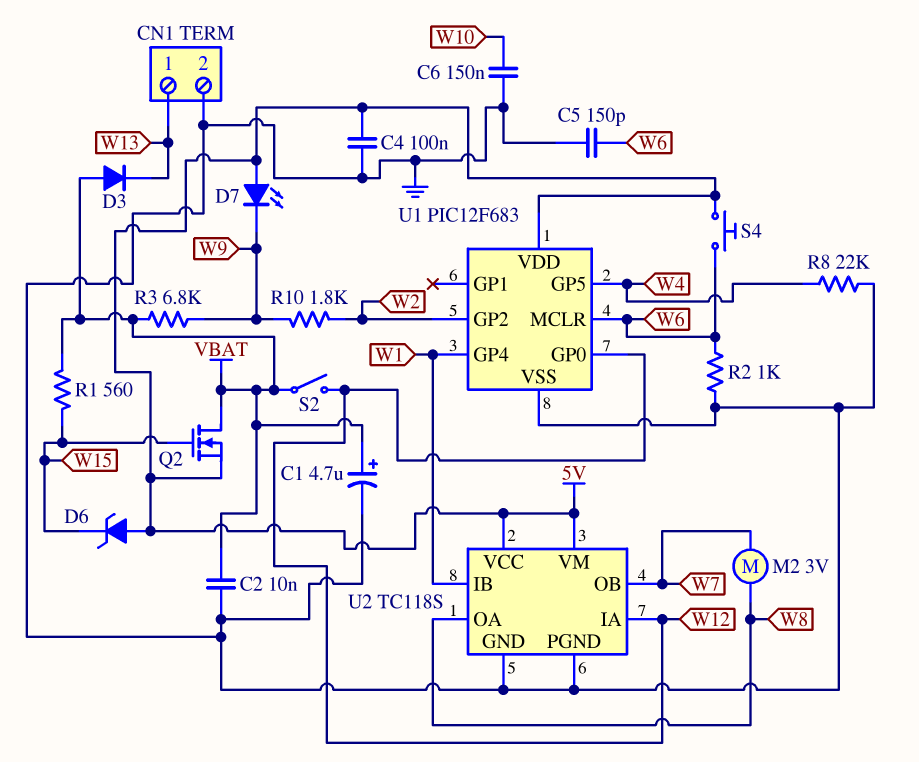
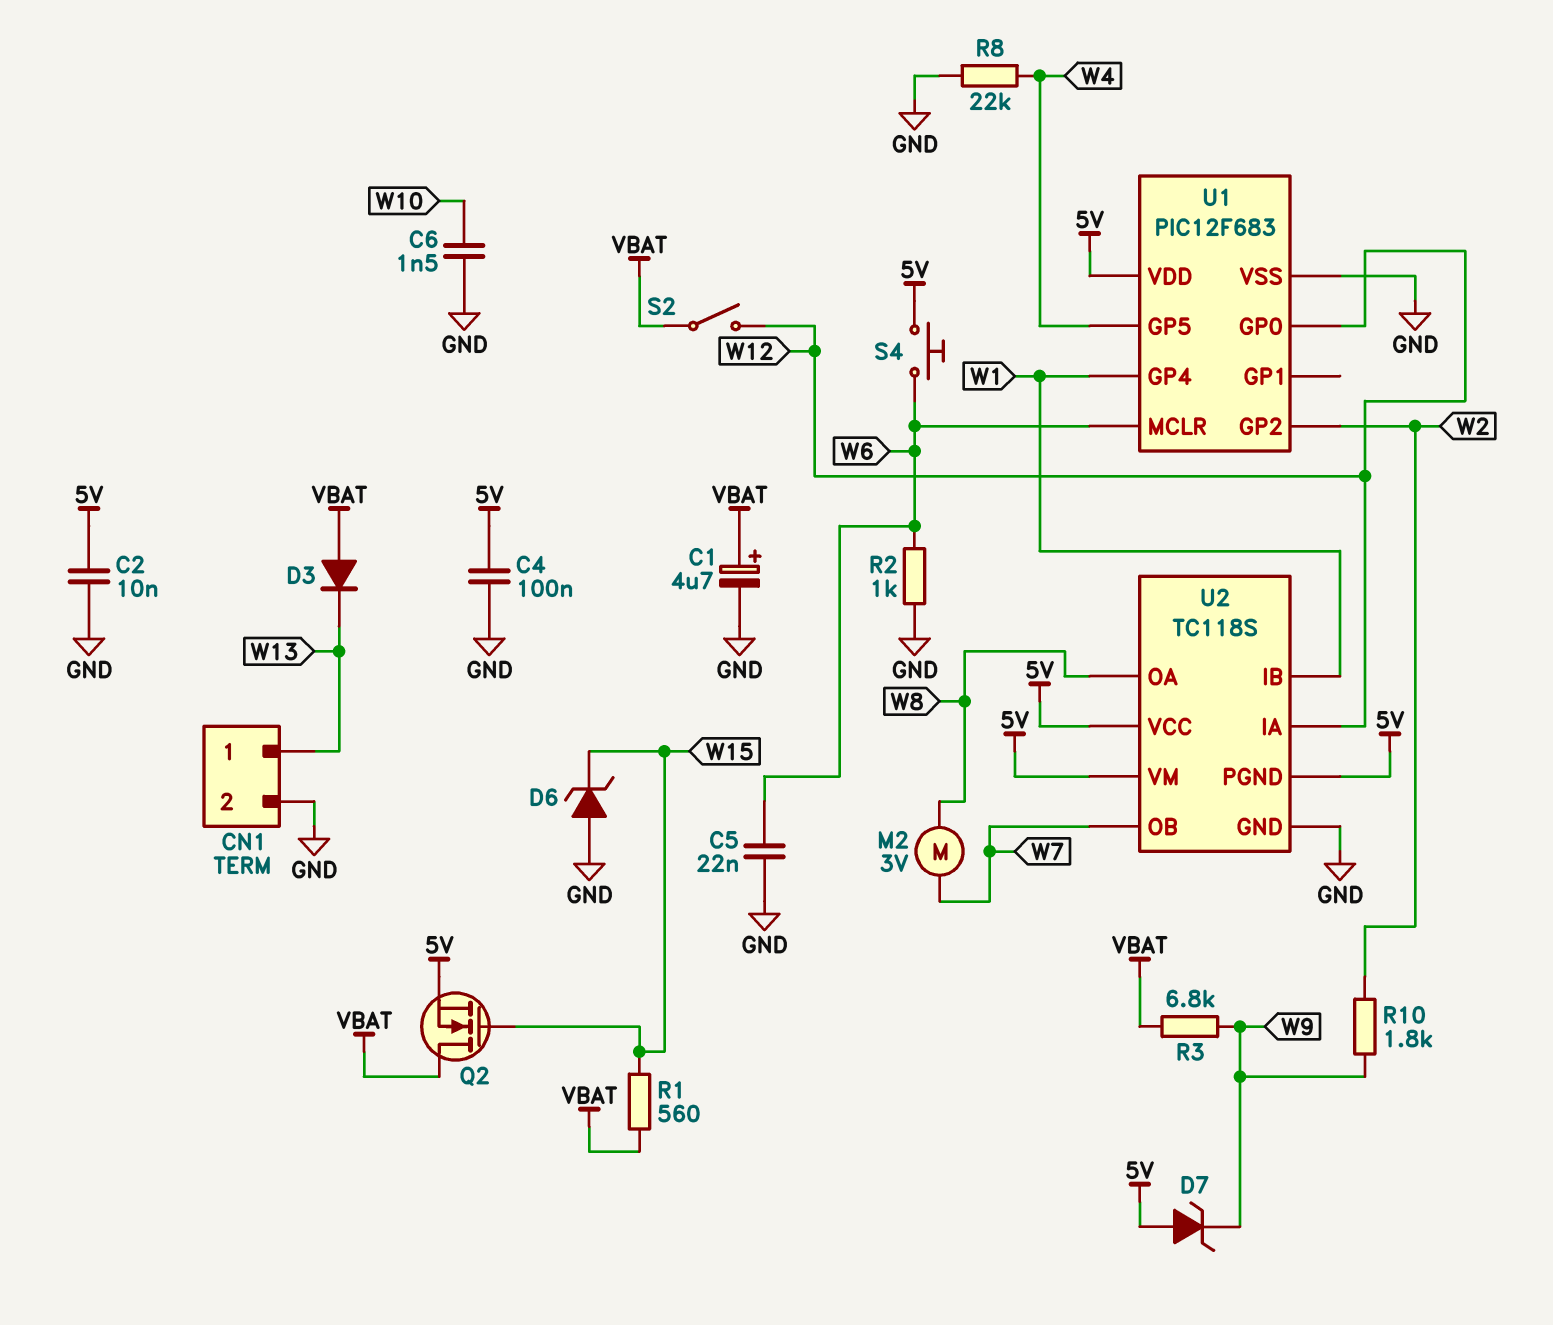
C2: 10nF (GND, VBAT) -> 10nF (5V, GND)
C5: 150pF (GND, W6) -> 22nF (GND, W6)
C6: 150nF (GND, W10) -> 1.5nF (GND, W10)
D6: zener (A 5V, K W15) -> zener (A GND, K W15)
D7: LED (A 5V, K W9) -> zener (A 5V, K W9)
U2 pin PGND: GND -> 5V

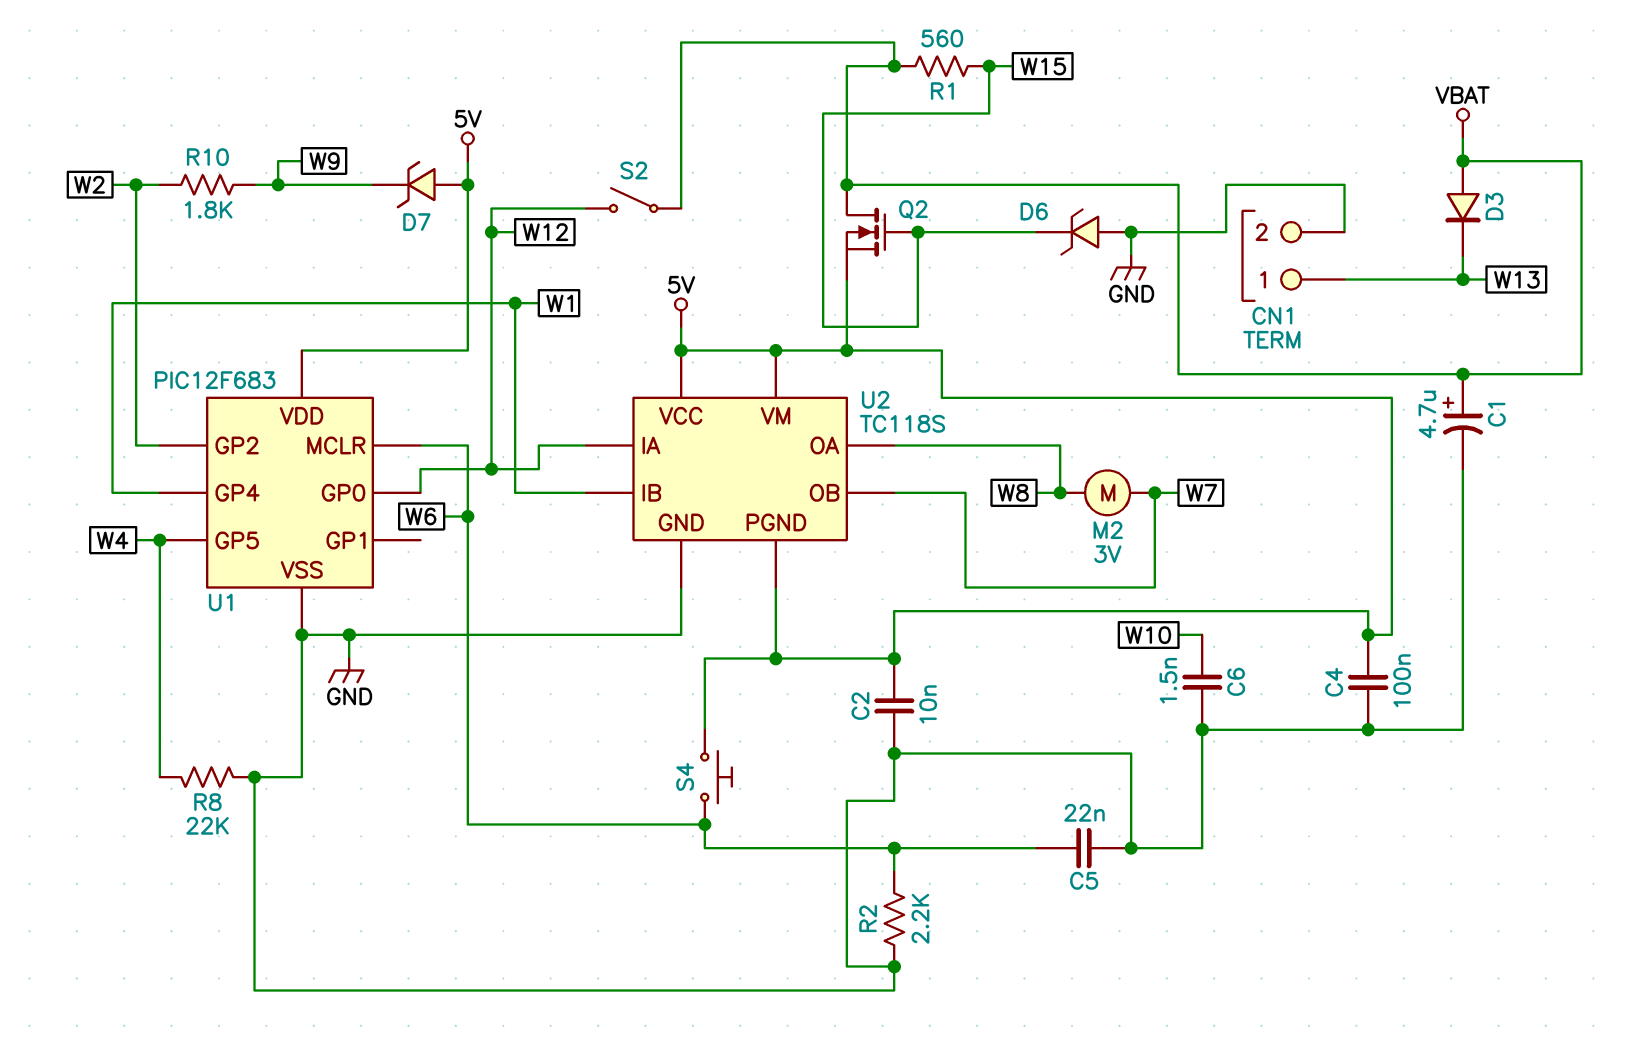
R2: 1k (GND, W6) -> 2.2k (GND, W6)
R3: 6.8k (VBAT, W9) -> none

